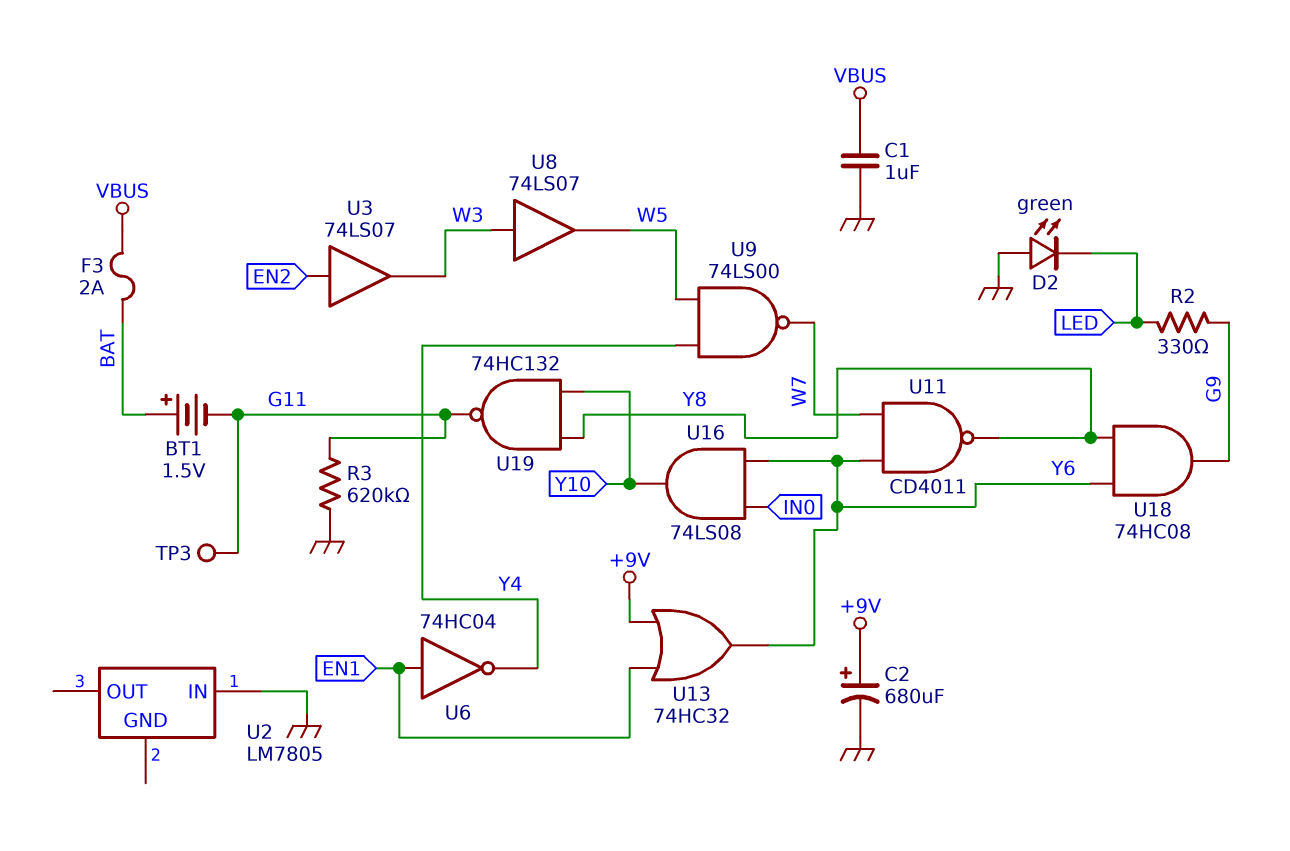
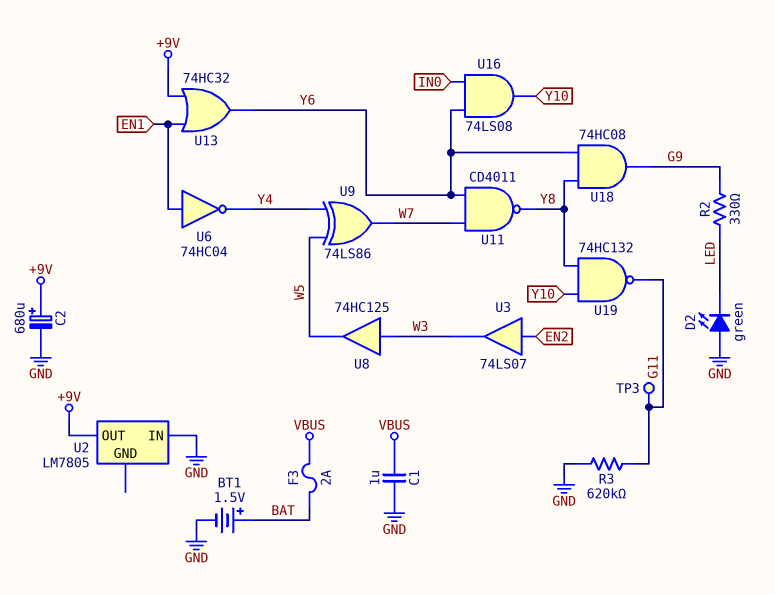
BT1: 1.5V (plus BAT, minus G11) -> 1.5V (plus BAT, minus GND)
U2 pin OUT: none -> +9V
U8: buffer 74LS07 (in W3, out W5) -> buffer 74HC125 (in W3, out W5)
U9: NAND 74LS00 (in W5, in Y4, out W7) -> XOR 74LS86 (in W5, in Y4, out W7)

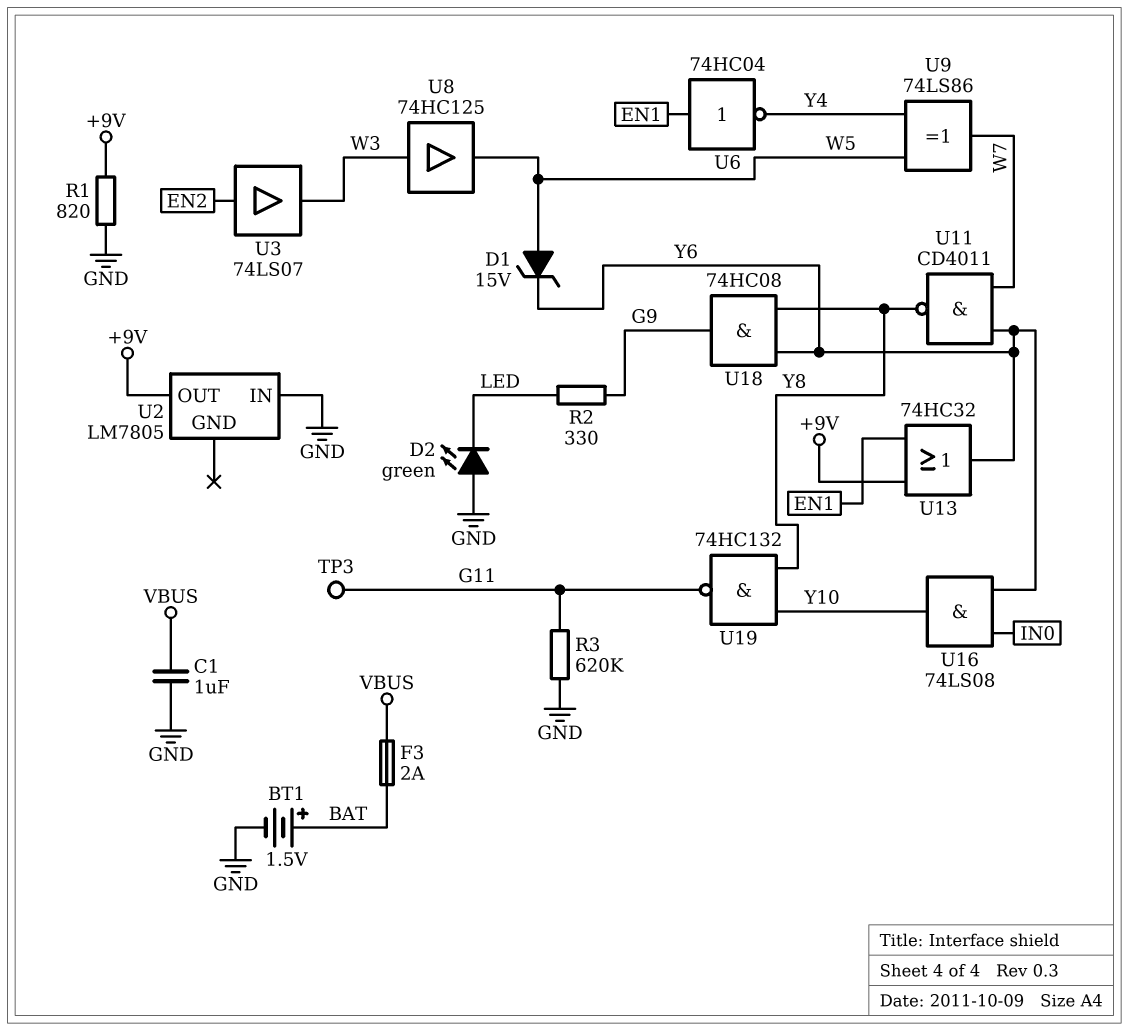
C2: 680uF (plus +9V, minus GND) -> none
D1: none -> zener 15V (A W5, K Y6)
R1: none -> 820 (+9V, GND)

